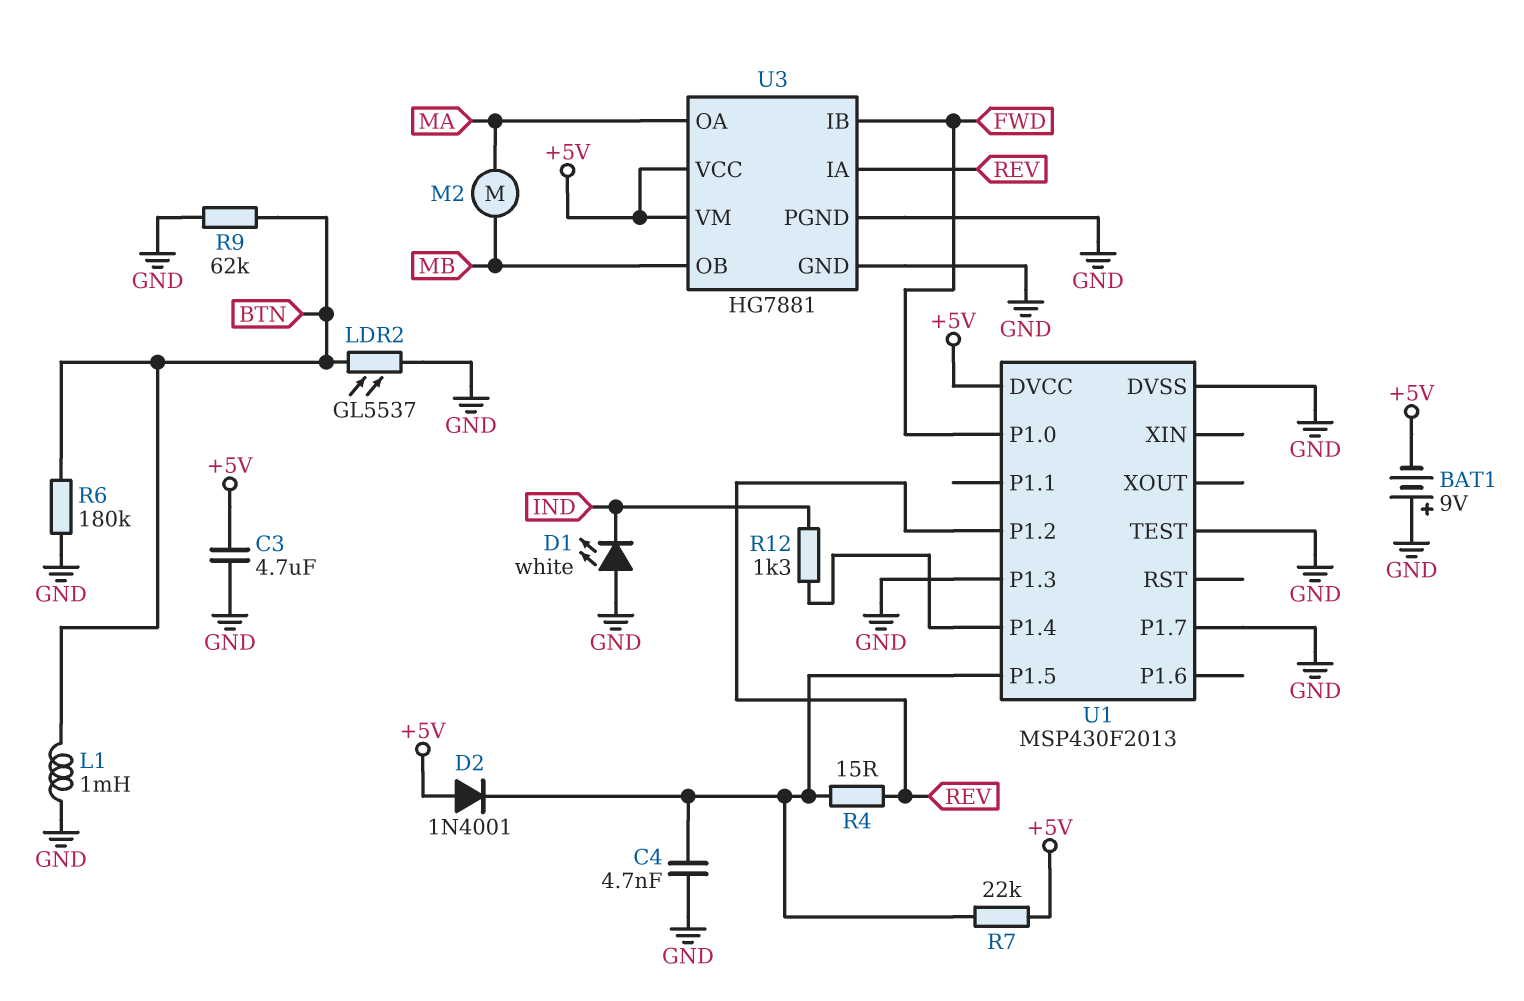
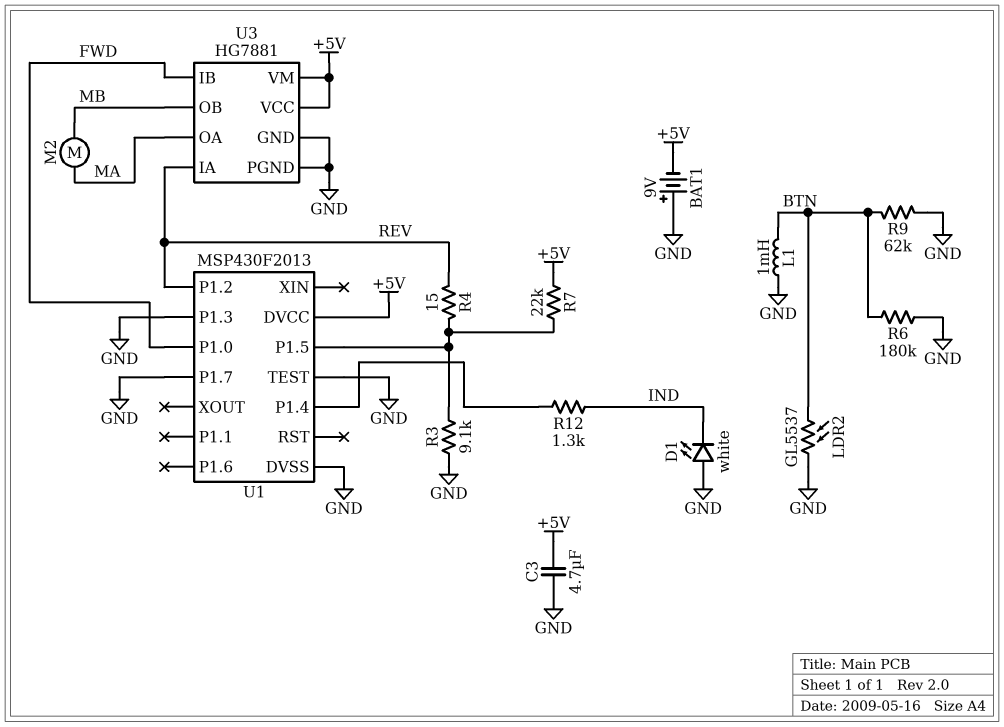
C4: 4.7nF (GND, U1/P1.5) -> none
D2: diode 1N4001 (A +5V, K U1/P1.5) -> none
R3: none -> 9.1k (GND, U1/P1.5)

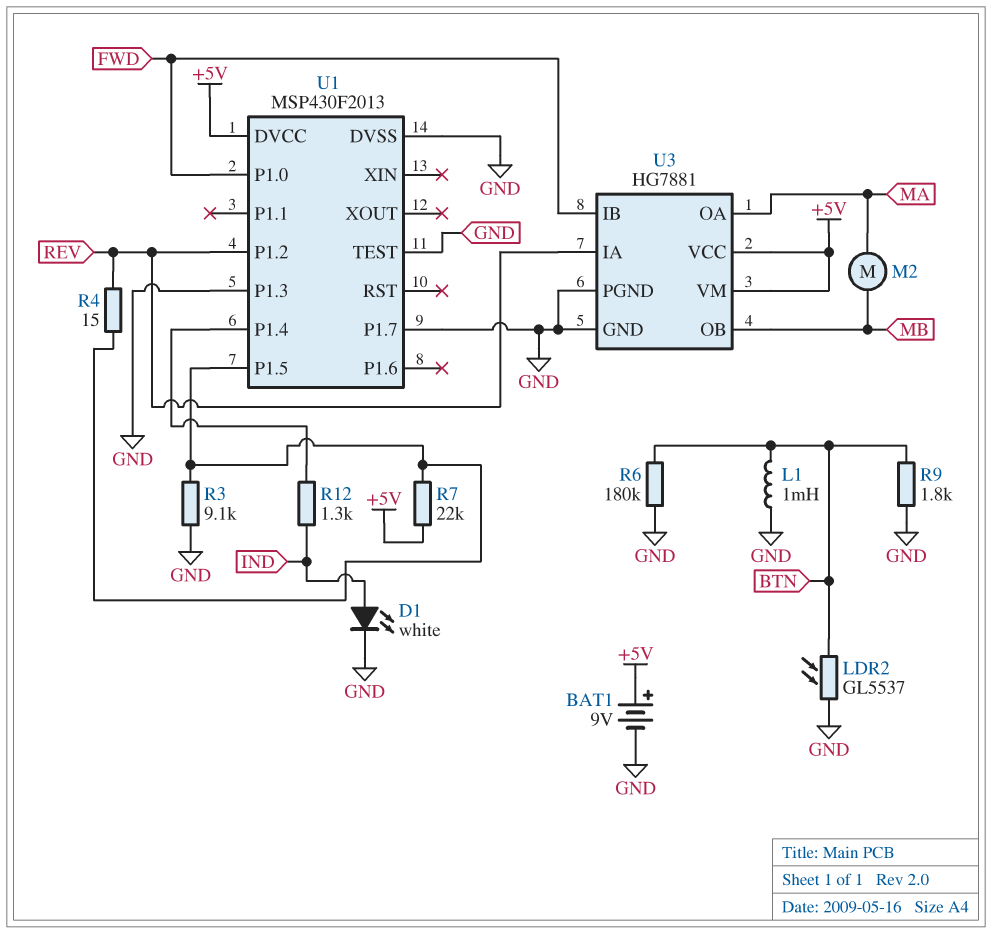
BAT1: 9V (plus GND, minus +5V) -> 9V (plus +5V, minus GND)
C3: 4.7uF (+5V, GND) -> none
D1: LED white (A GND, K IND) -> LED white (A IND, K GND)
R9: 62k (BTN, GND) -> 1.8k (BTN, GND)

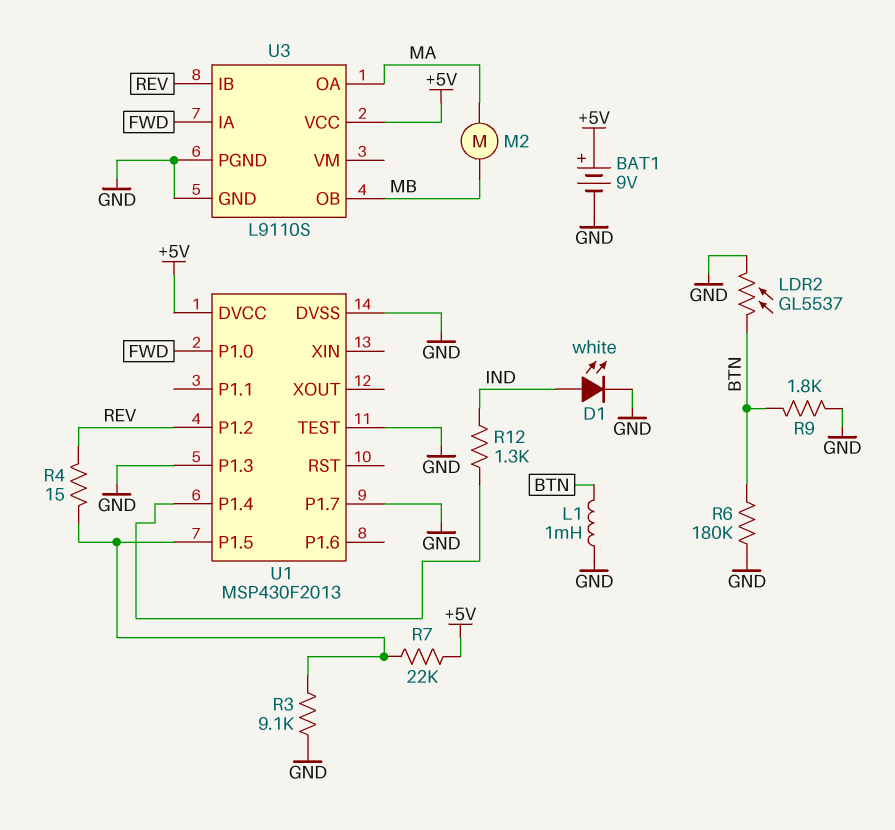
U3: HG7881 -> L9110S
U3 pin IA: REV -> FWD
U3 pin IB: FWD -> REV
U3 pin VM: +5V -> none

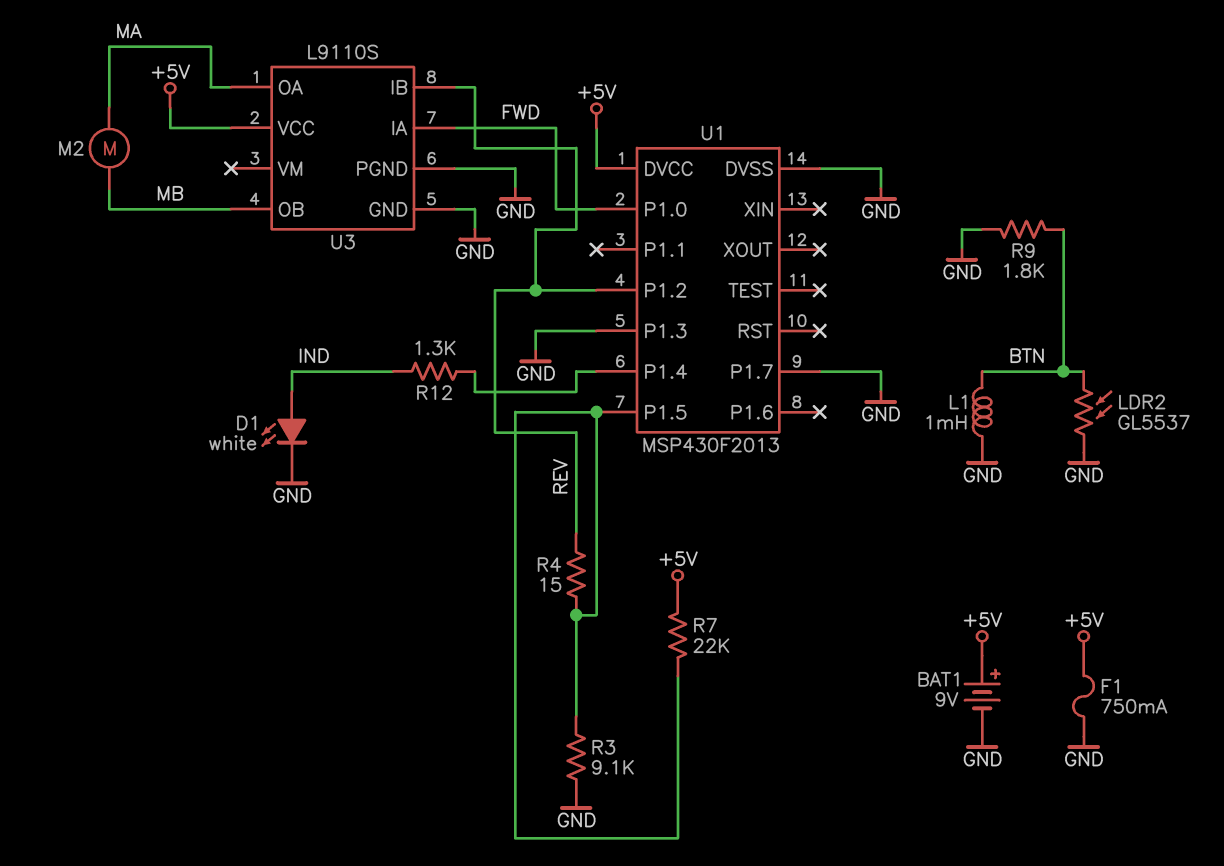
F1: none -> 750mA (+5V, GND)
R6: 180k (BTN, GND) -> none
U1 pin TEST: GND -> none

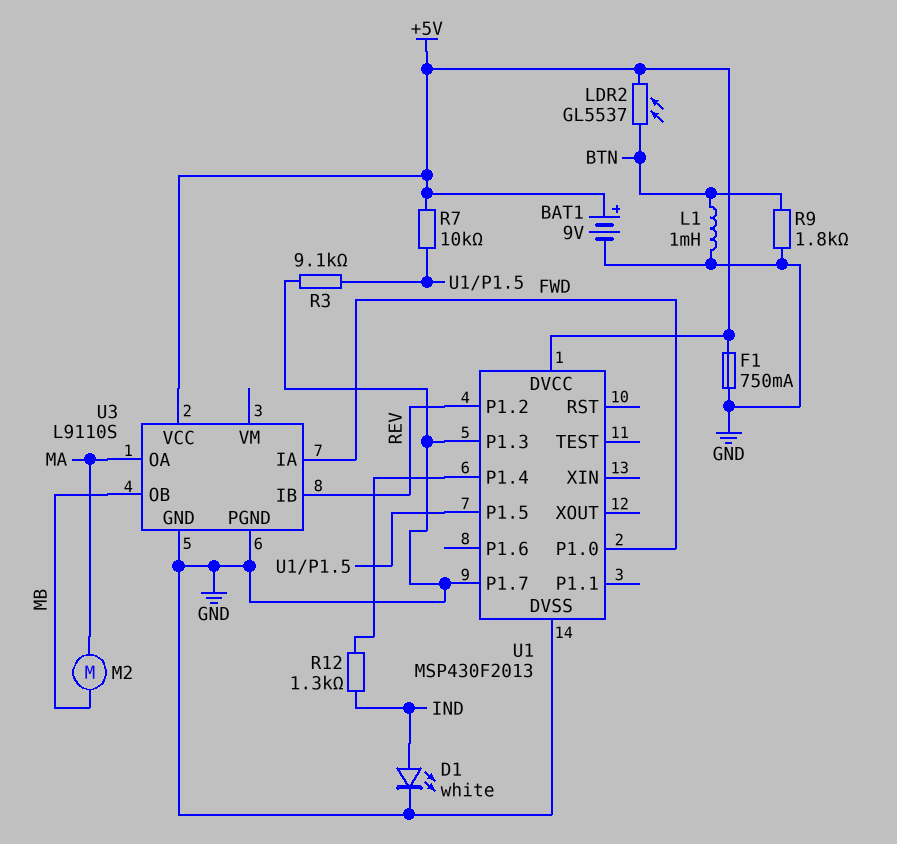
LDR2: GL5537 (BTN, GND) -> GL5537 (+5V, BTN)
R4: 15 (REV, U1/P1.5) -> none
R7: 22k (+5V, U1/P1.5) -> 10k (+5V, U1/P1.5)

